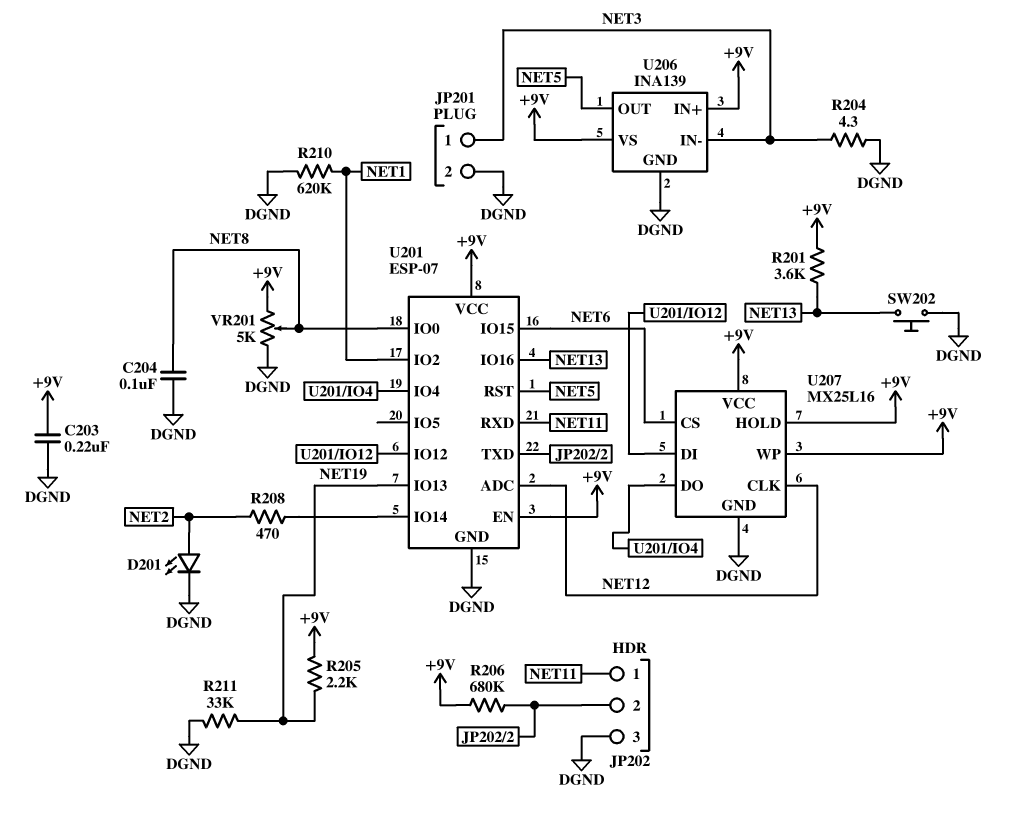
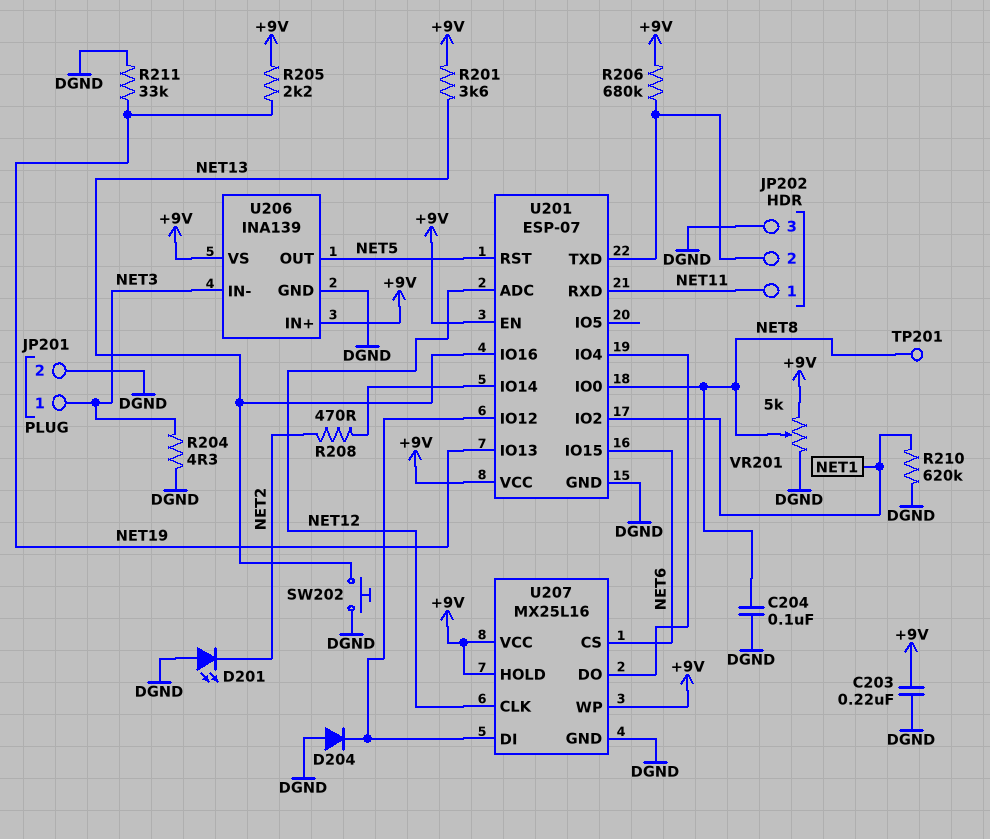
D201: LED (A NET2, K DGND) -> LED (A DGND, K NET2)
D204: none -> diode (A DGND, K U201/IO12)
TP201: none -> test point (NET8)

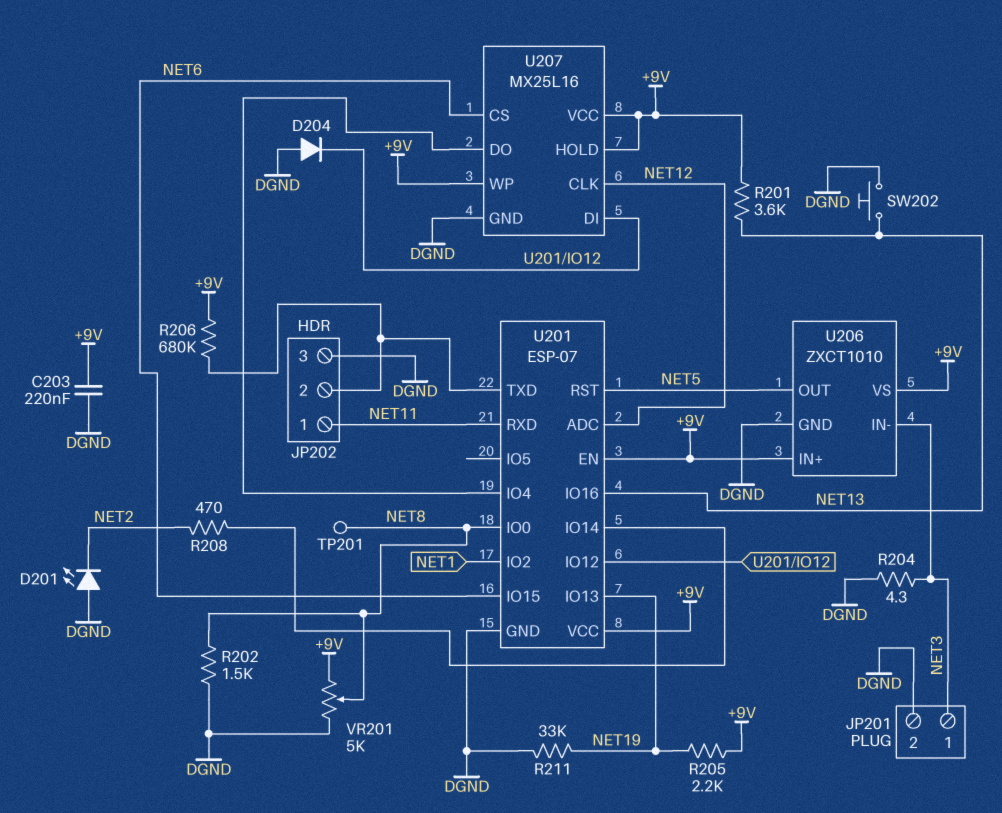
C204: 100nF (DGND, NET8) -> none
R202: none -> 1.5k (DGND, NET8)
R210: 620k (DGND, NET1) -> none
U206: INA139 -> ZXCT1010

